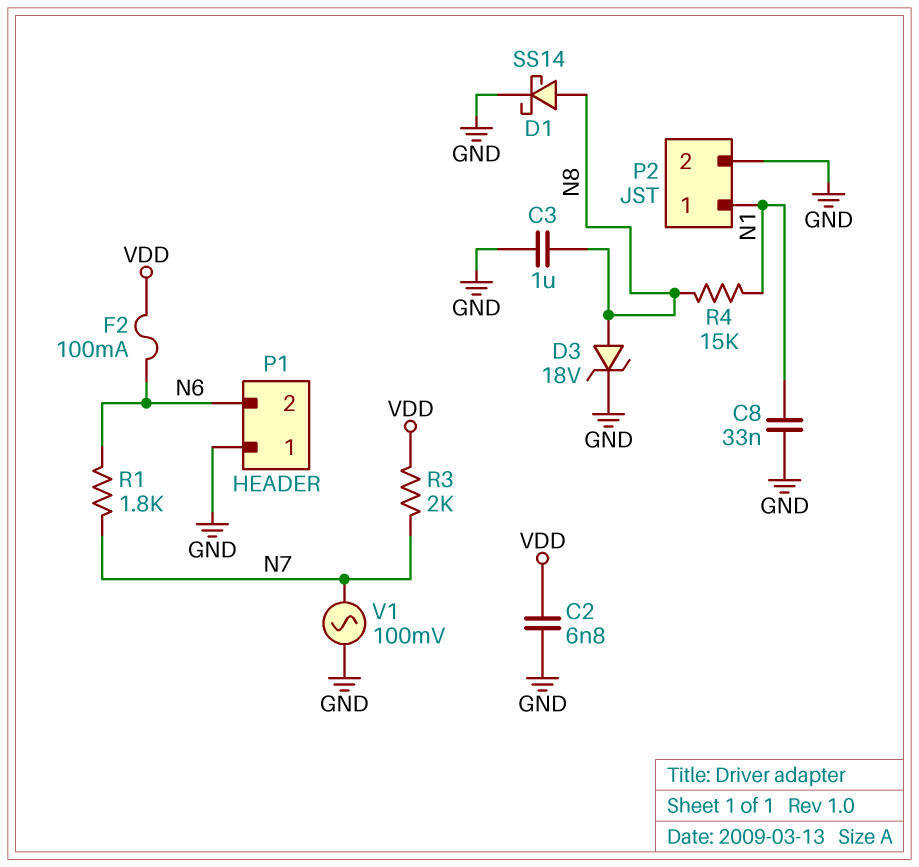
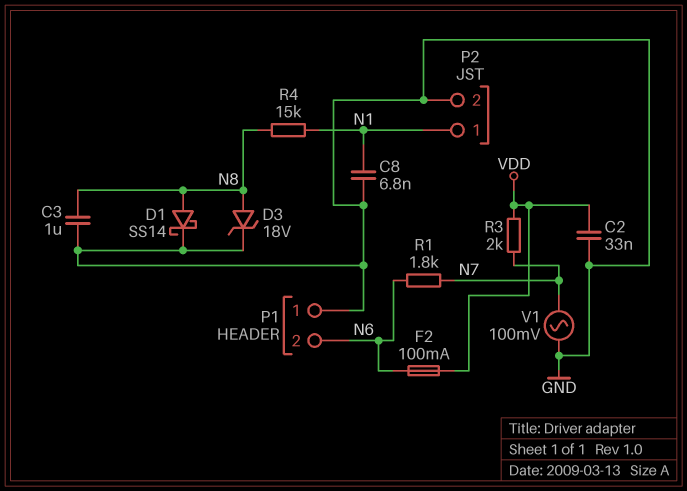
C2: 6.8nF (GND, VDD) -> 33nF (GND, VDD)
C8: 33nF (GND, N1) -> 6.8nF (GND, N1)

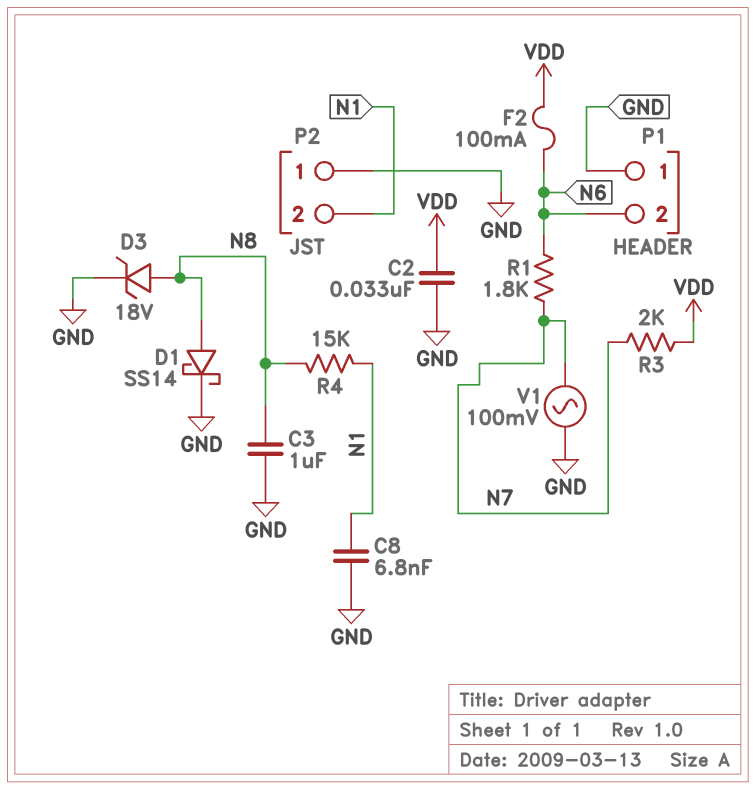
P2 pin 1: N1 -> GND
P2 pin 2: GND -> N1

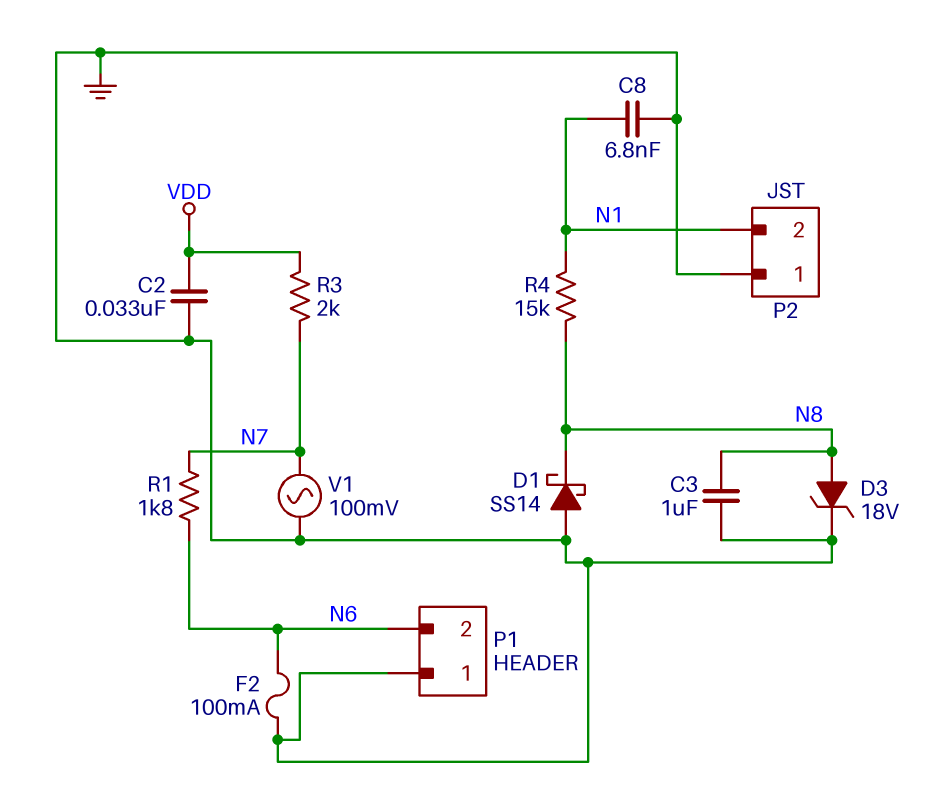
D1: schottky SS14 (A N8, K GND) -> schottky SS14 (A GND, K N8)
F2: 100mA (N6, VDD) -> 100mA (GND, N6)

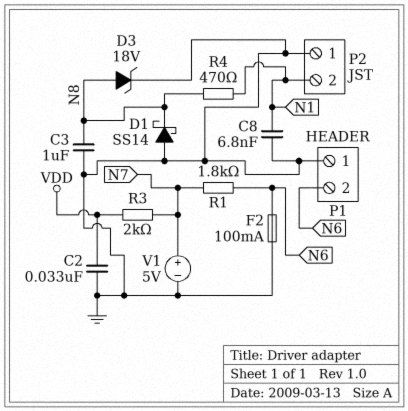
R4: 15k (N1, N8) -> 470 (N1, N8)
V1: AC 100mV (GND, N7) -> 5V (plus N7, minus GND)

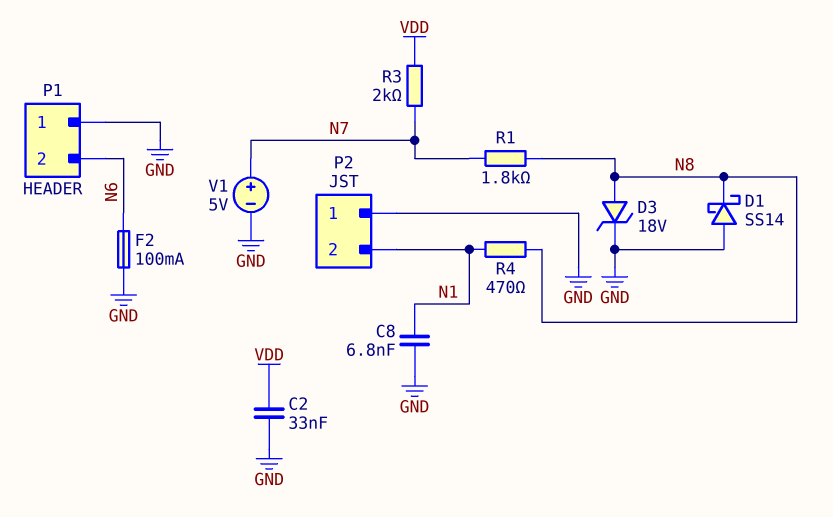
C3: 1uF (GND, N8) -> none
R1: 1.8k (N6, N7) -> 1.8k (N7, N8)

